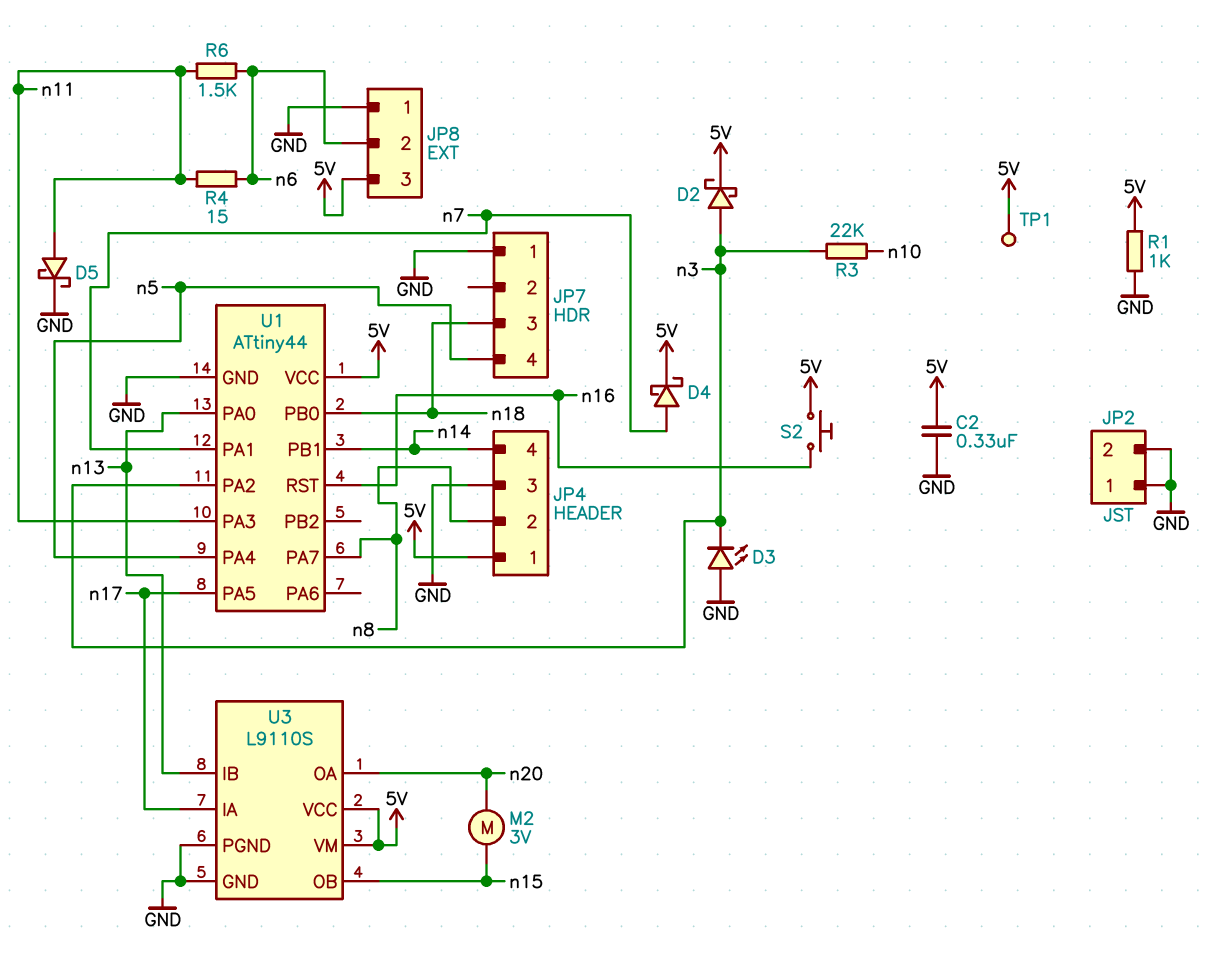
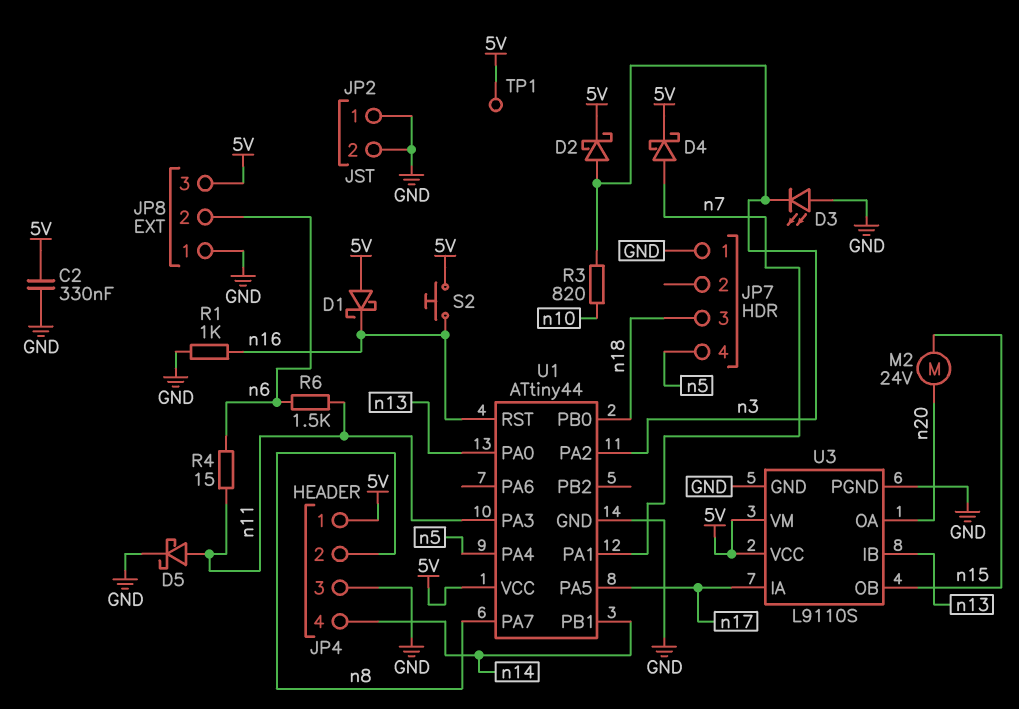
D1: none -> schottky (A 5V, K n16)
M2: motor 3V (n15, n20) -> motor 24V (n15, n20)
R1: 1k (5V, GND) -> 1k (GND, n16)
R3: 22k (n3, n10) -> 820 (n3, n10)

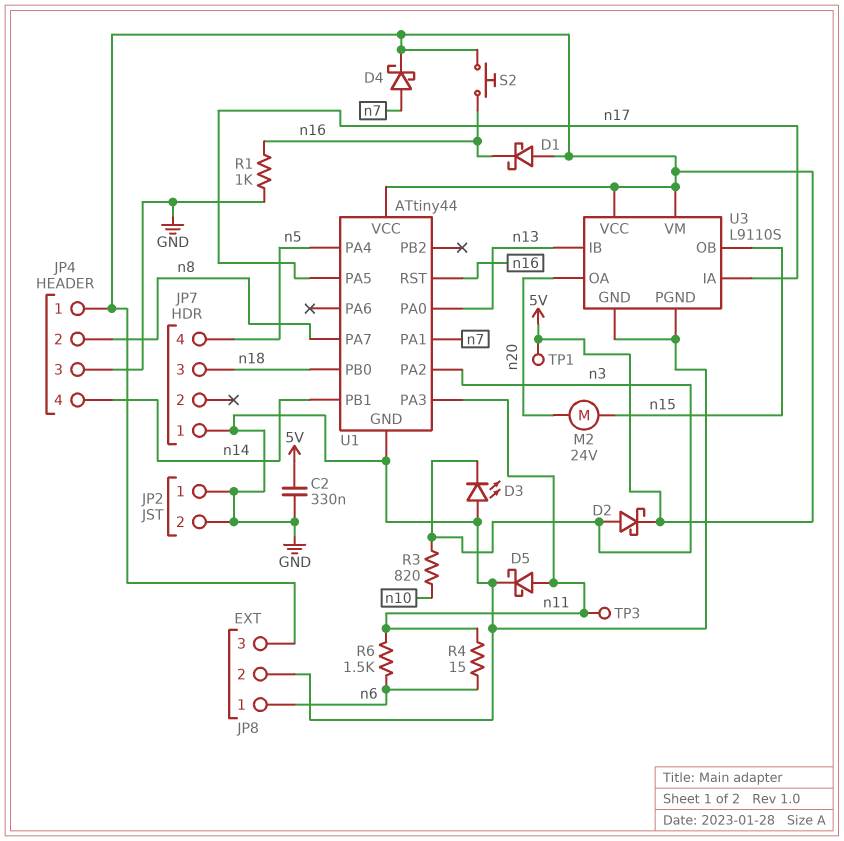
JP8 pin 1: GND -> n6
JP8 pin 2: n6 -> GND
TP3: none -> test point (n11)

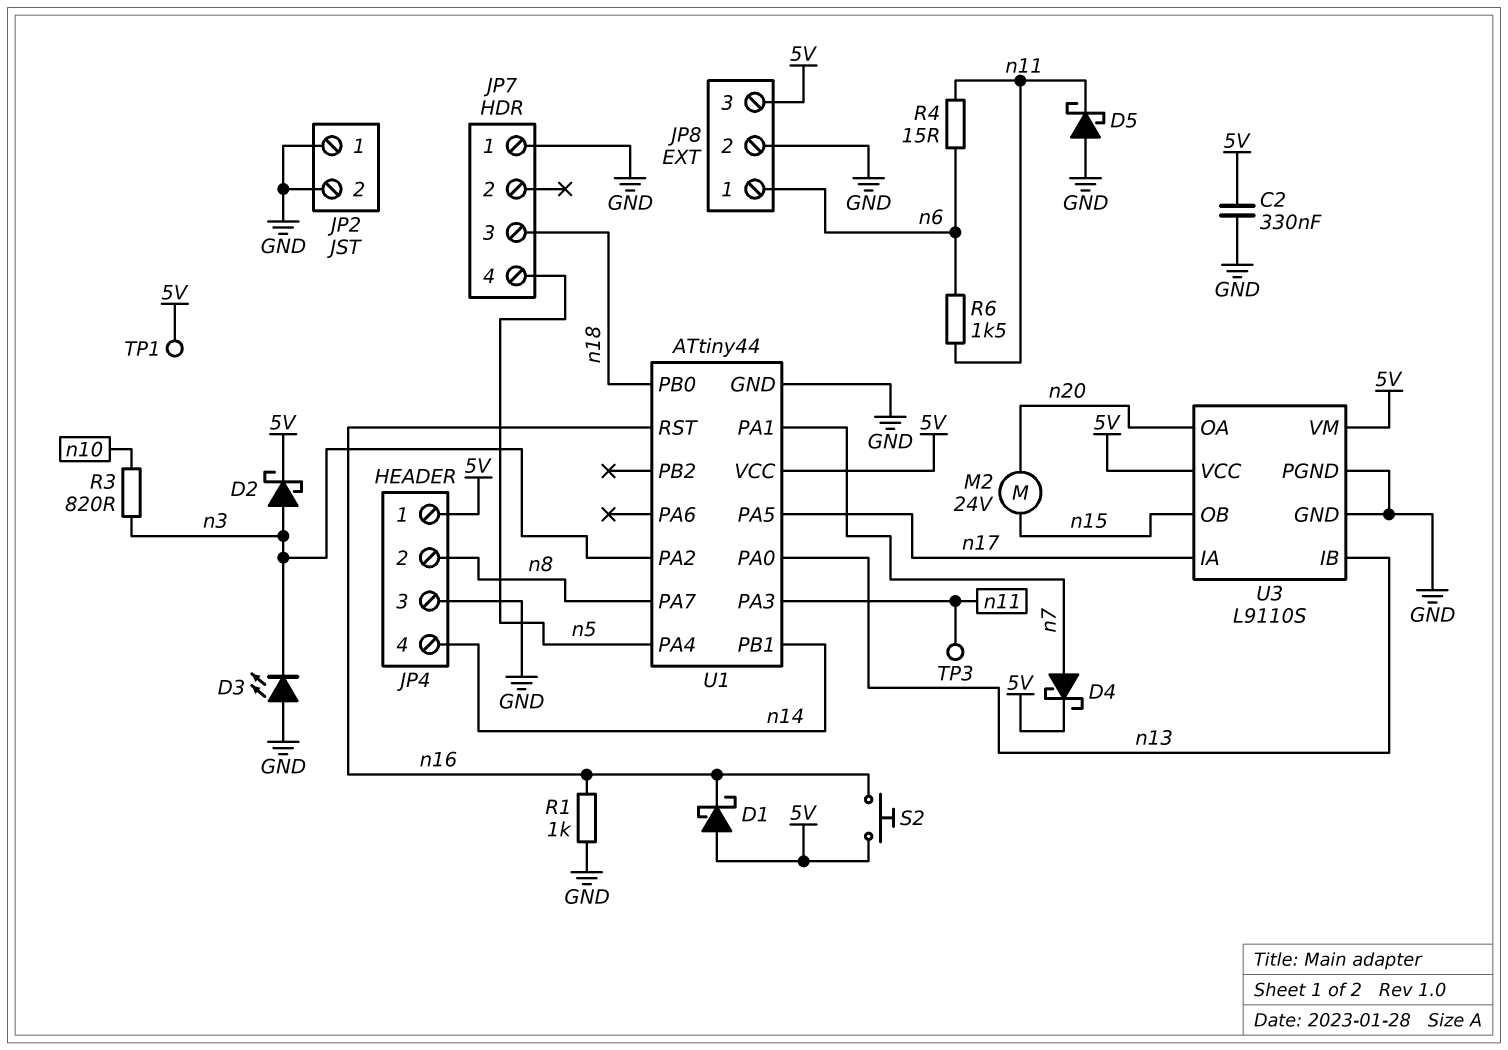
D5: schottky (A n11, K GND) -> schottky (A GND, K n11)

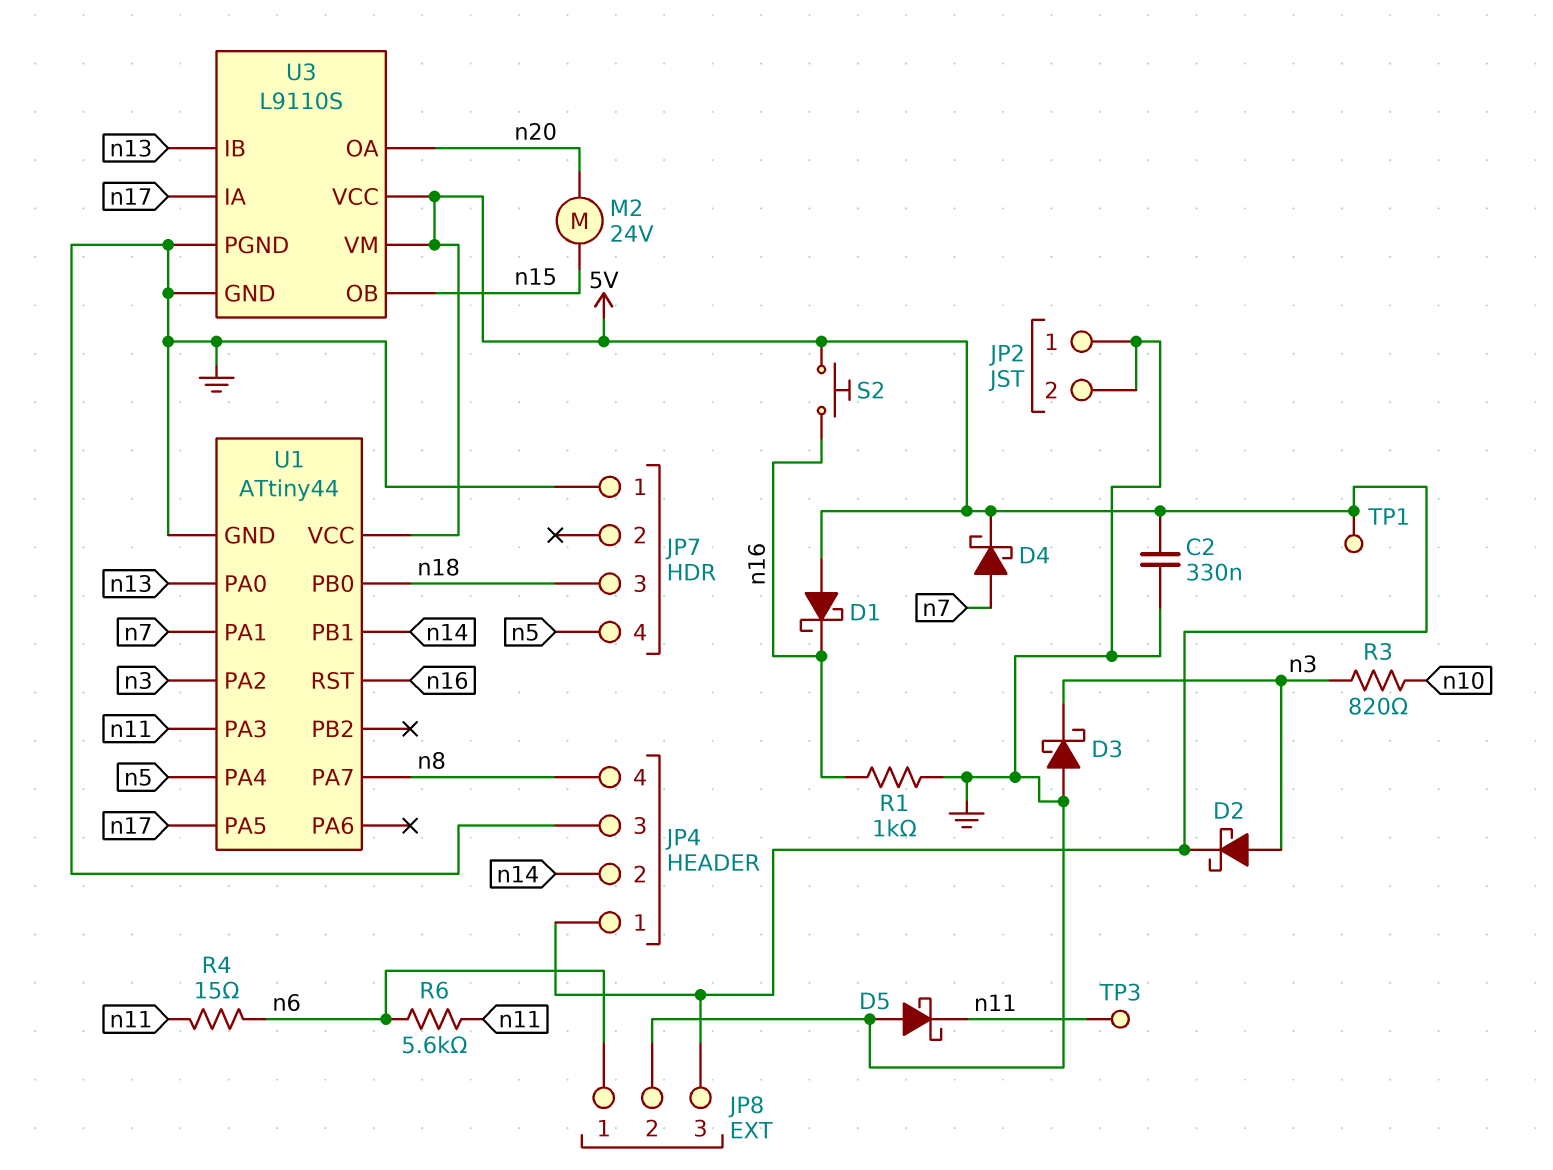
D3: LED (A GND, K n3) -> schottky (A GND, K n3)
JP4 pin 2: n8 -> n14
JP4 pin 4: n14 -> n8
R6: 1.5k (n6, n11) -> 5.6k (n6, n11)

